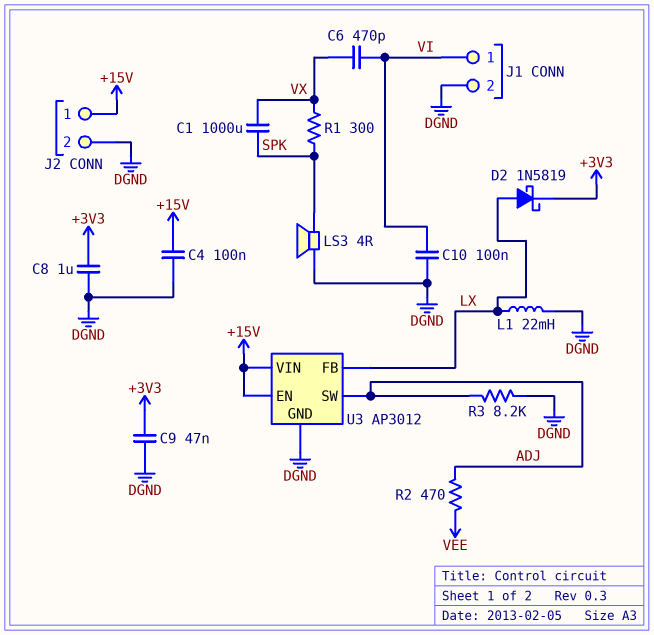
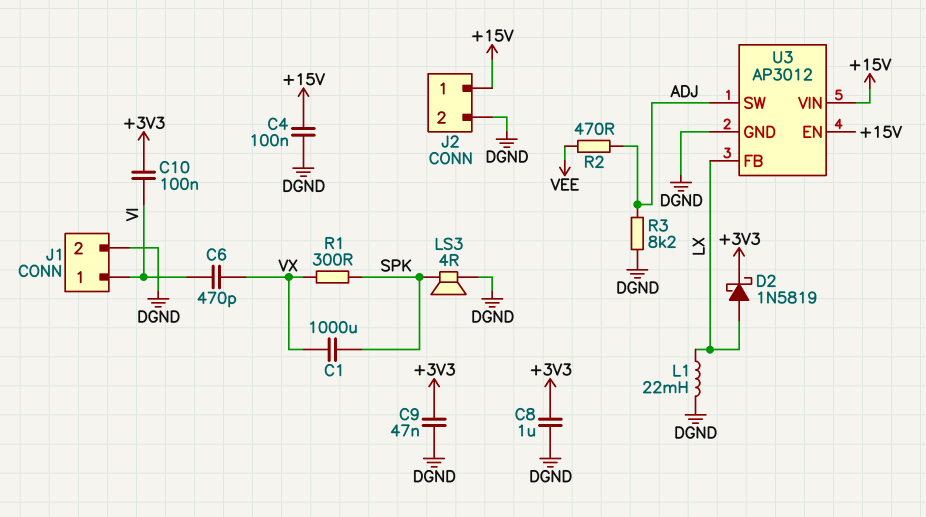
C10: 100nF (DGND, VI) -> 100nF (+3V3, VI)

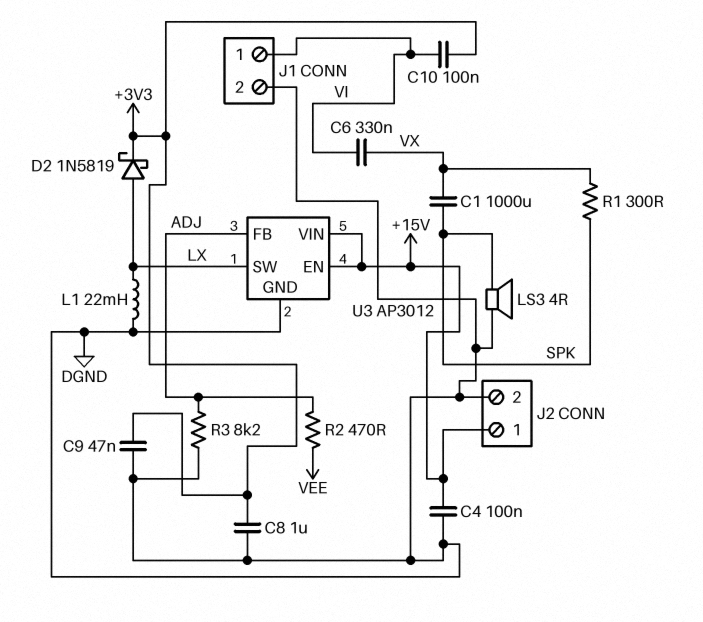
C6: 470pF (VI, VX) -> 330nF (VI, VX)
U3 pin FB: LX -> ADJ
U3 pin SW: ADJ -> LX

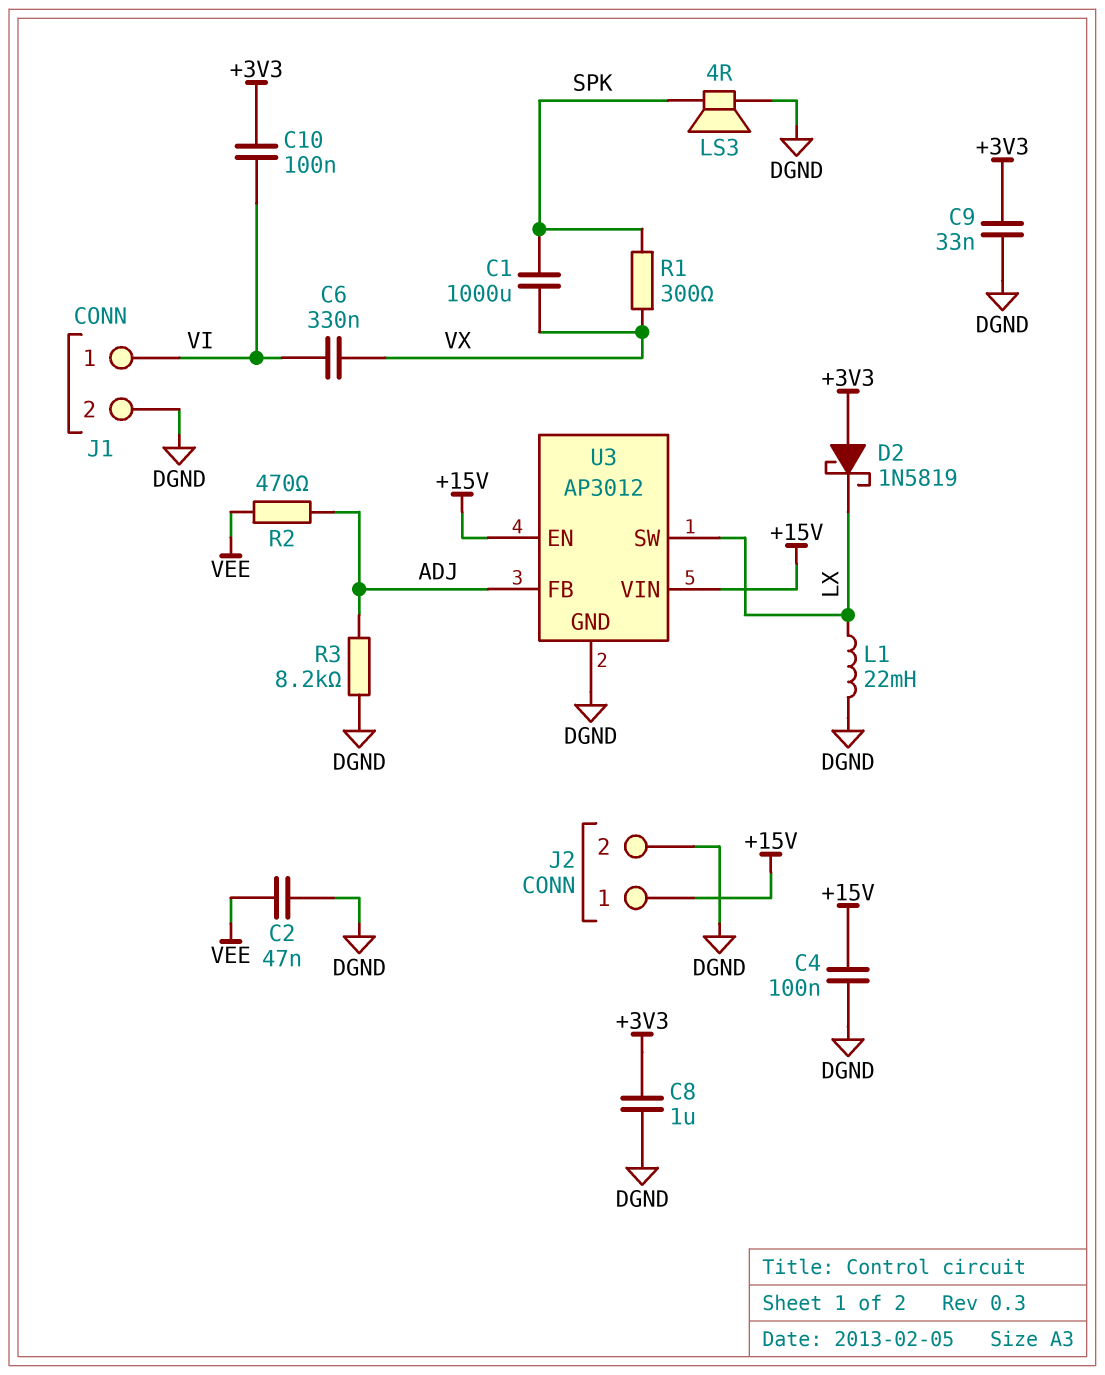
C2: none -> 47nF (DGND, VEE)
C9: 47nF (+3V3, DGND) -> 33nF (+3V3, DGND)
D2: schottky 1N5819 (A LX, K +3V3) -> schottky 1N5819 (A +3V3, K LX)

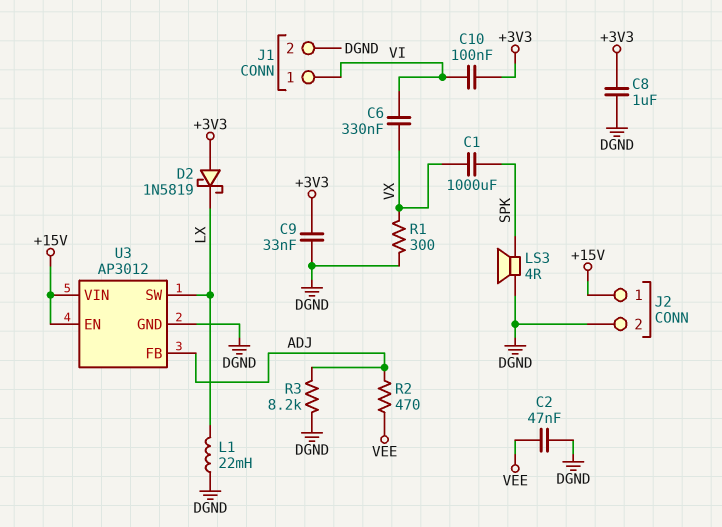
C4: 100nF (+15V, DGND) -> none
R1: 300 (SPK, VX) -> 300 (DGND, VX)

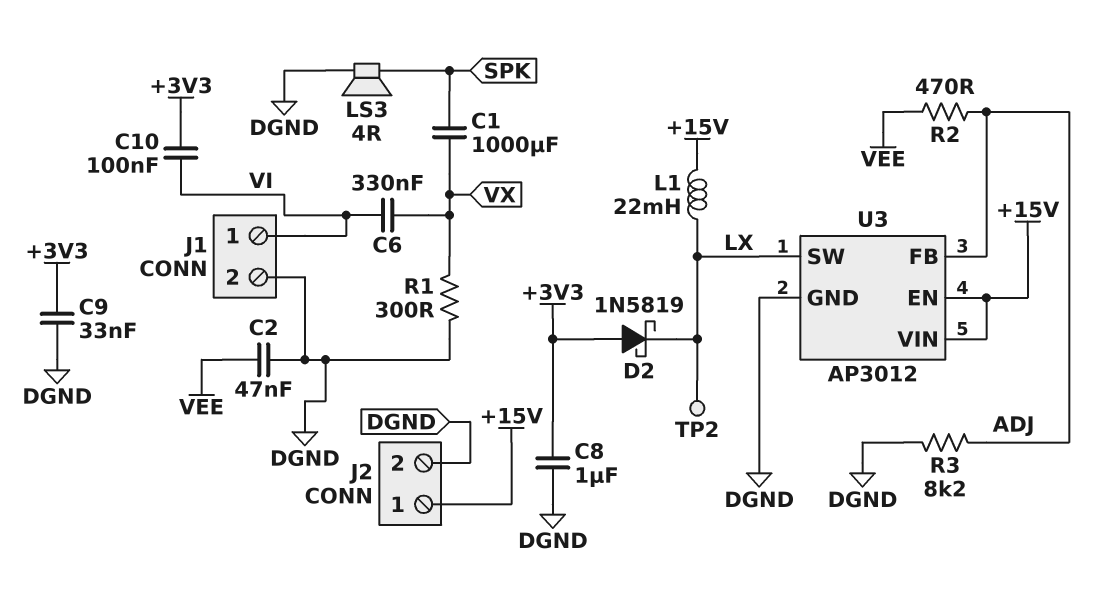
L1: 22mH (DGND, LX) -> 22mH (+15V, LX)
TP2: none -> test point (LX)

